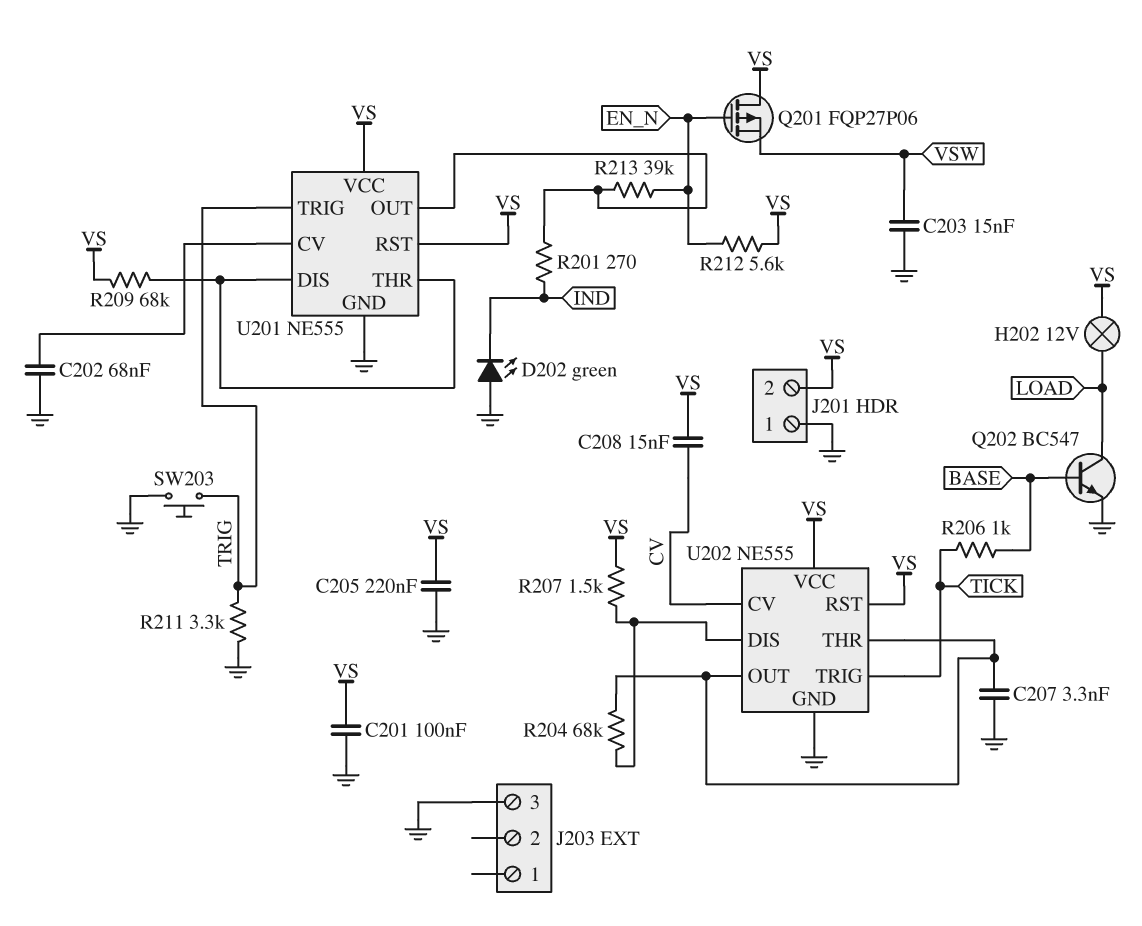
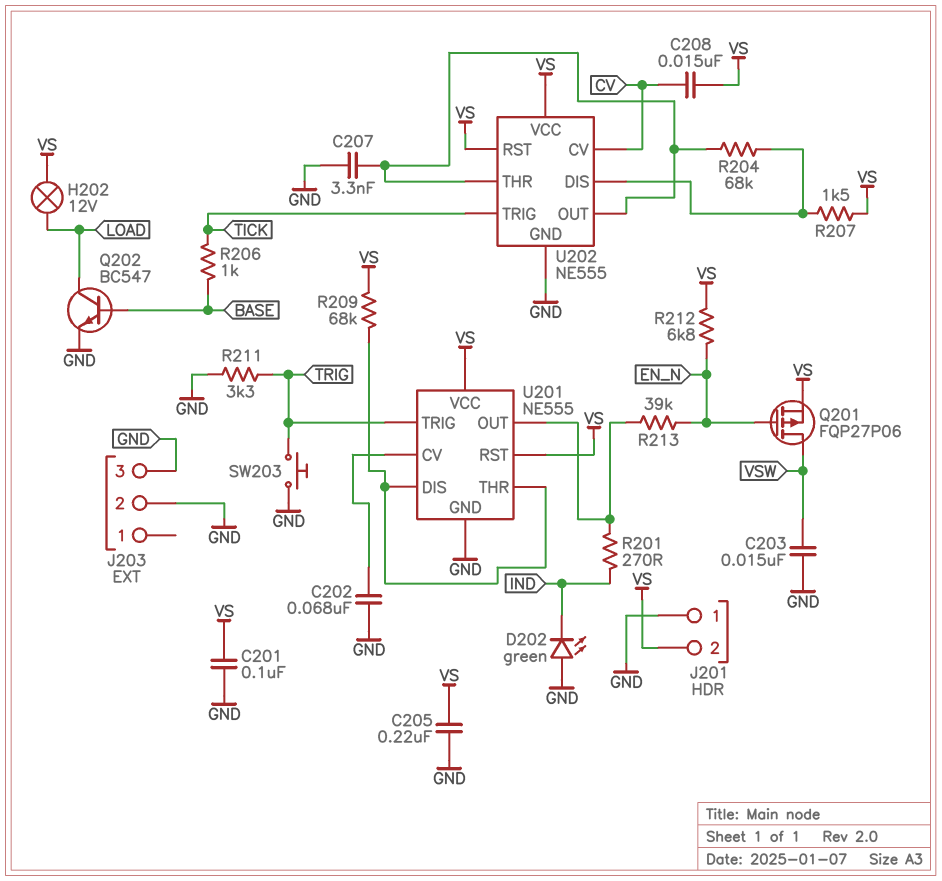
J203 pin 2: none -> GND
Q201: PMOS FQP27P06 (G EN_N, D VS, S VSW) -> PMOS FQP27P06 (G EN_N, D VSW, S VS)
R212: 5.6k (EN_N, VS) -> 6.8k (EN_N, VS)

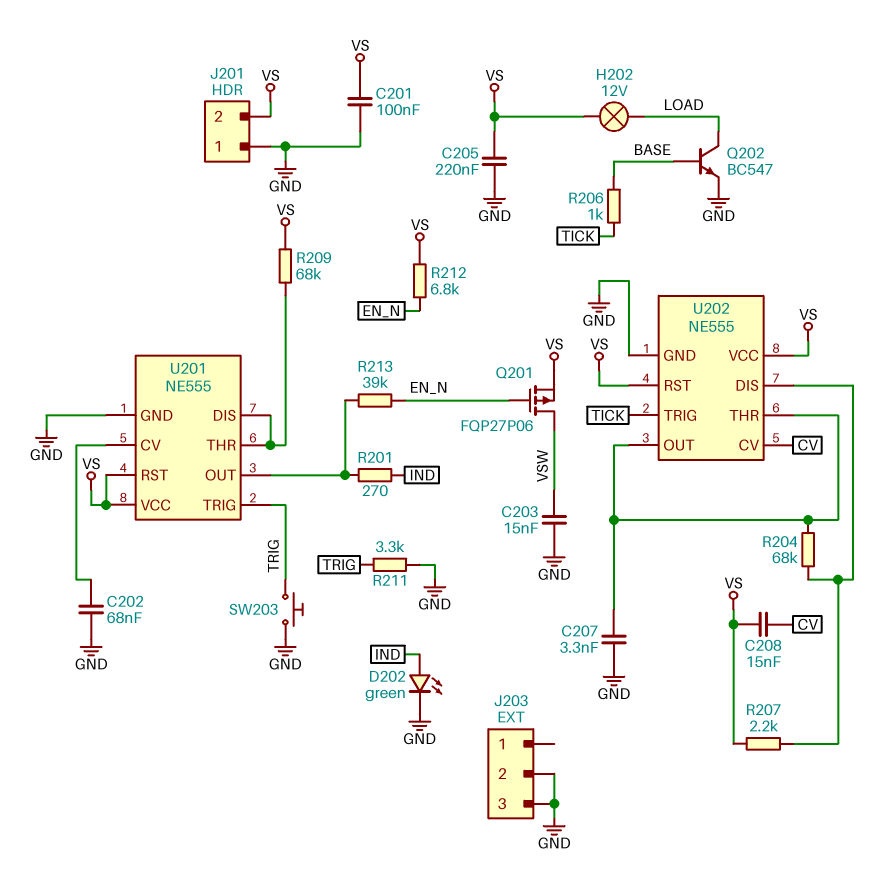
D202: LED green (A GND, K IND) -> LED green (A IND, K GND)
R207: 1.5k (U202/DIS, VS) -> 2.2k (U202/DIS, VS)

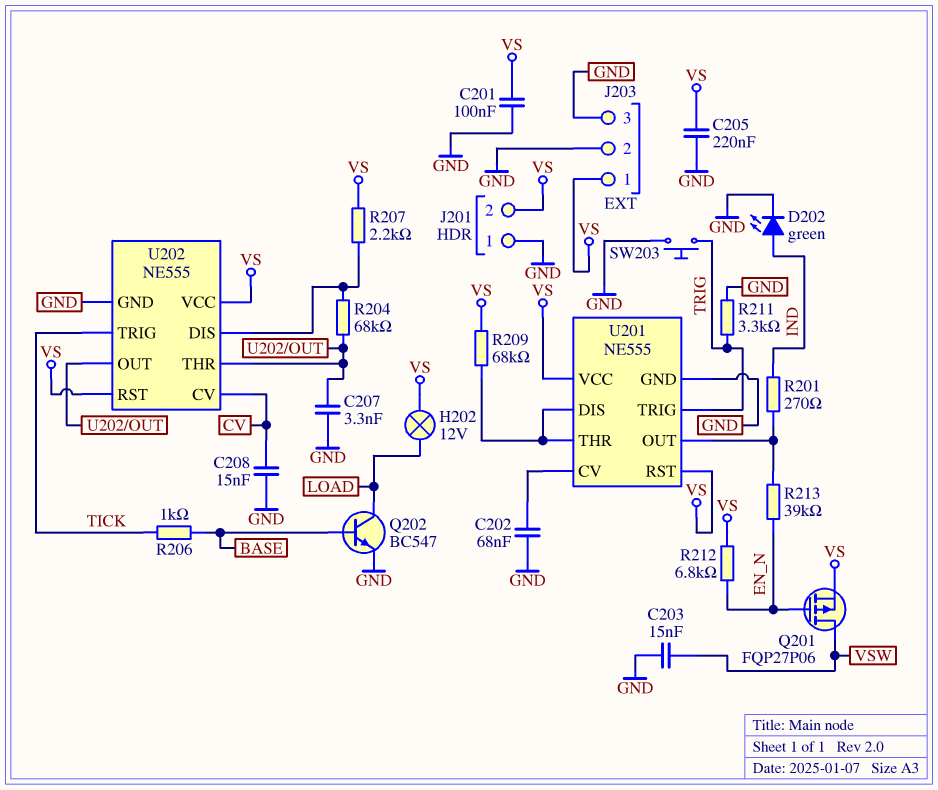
C208: 15nF (CV, VS) -> 15nF (CV, GND)
J203 pin 1: none -> VS

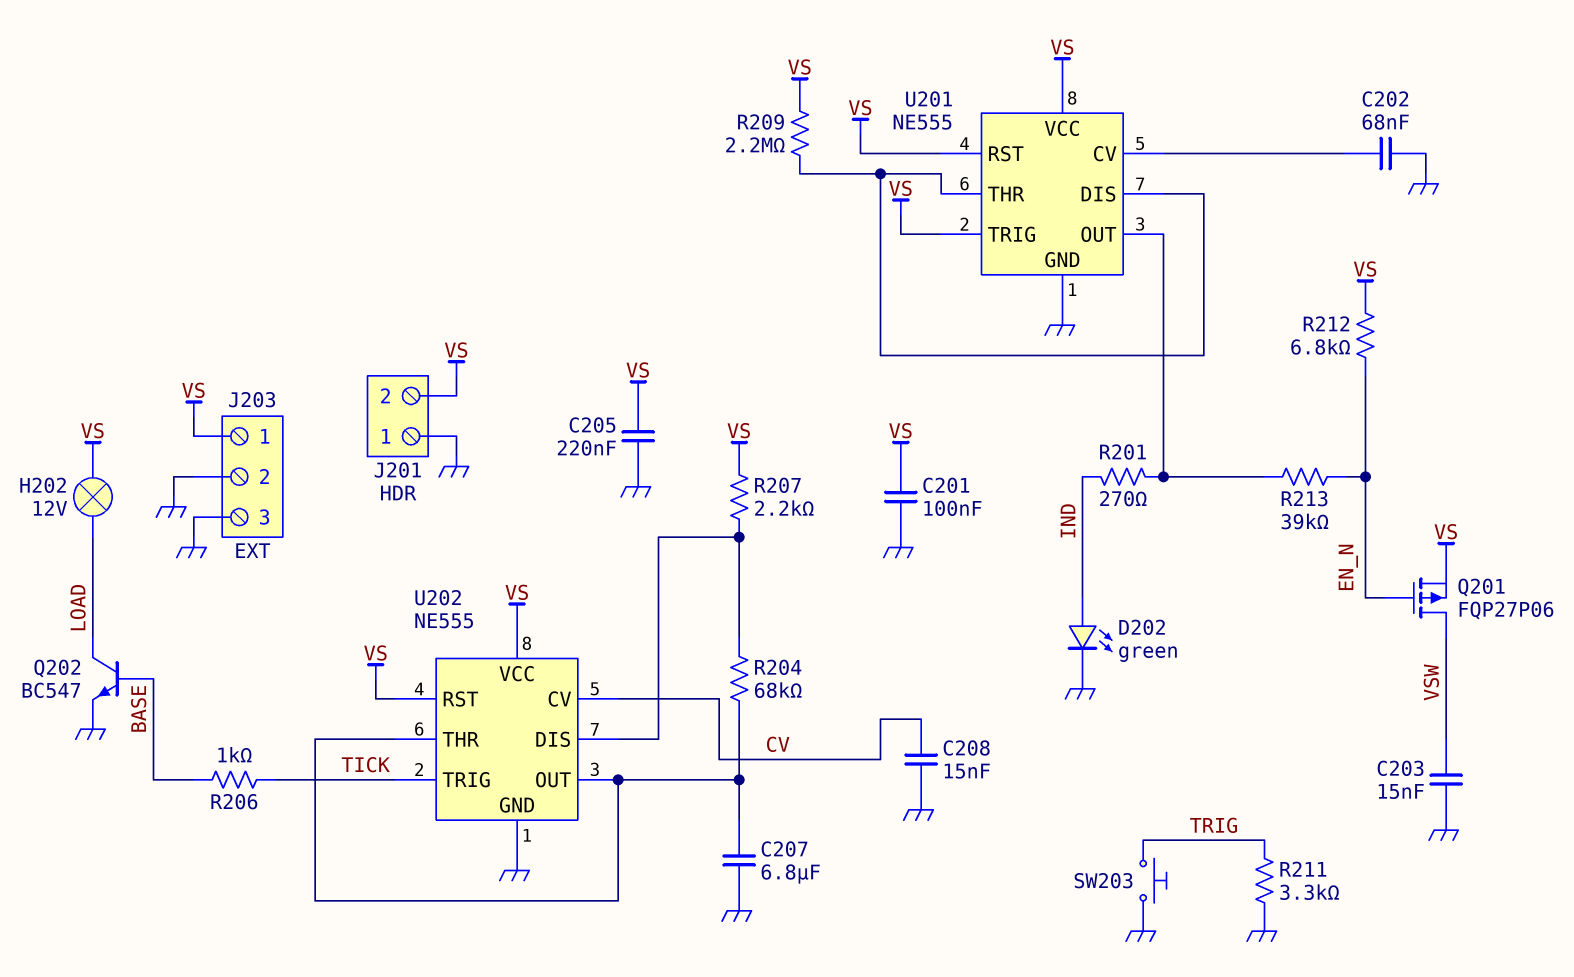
C207: 3.3nF (GND, U202/OUT) -> 6.8uF (GND, U202/OUT)
R209: 68k (U201/DIS, VS) -> 2.2M (U201/DIS, VS)
U201 pin TRIG: TRIG -> VS

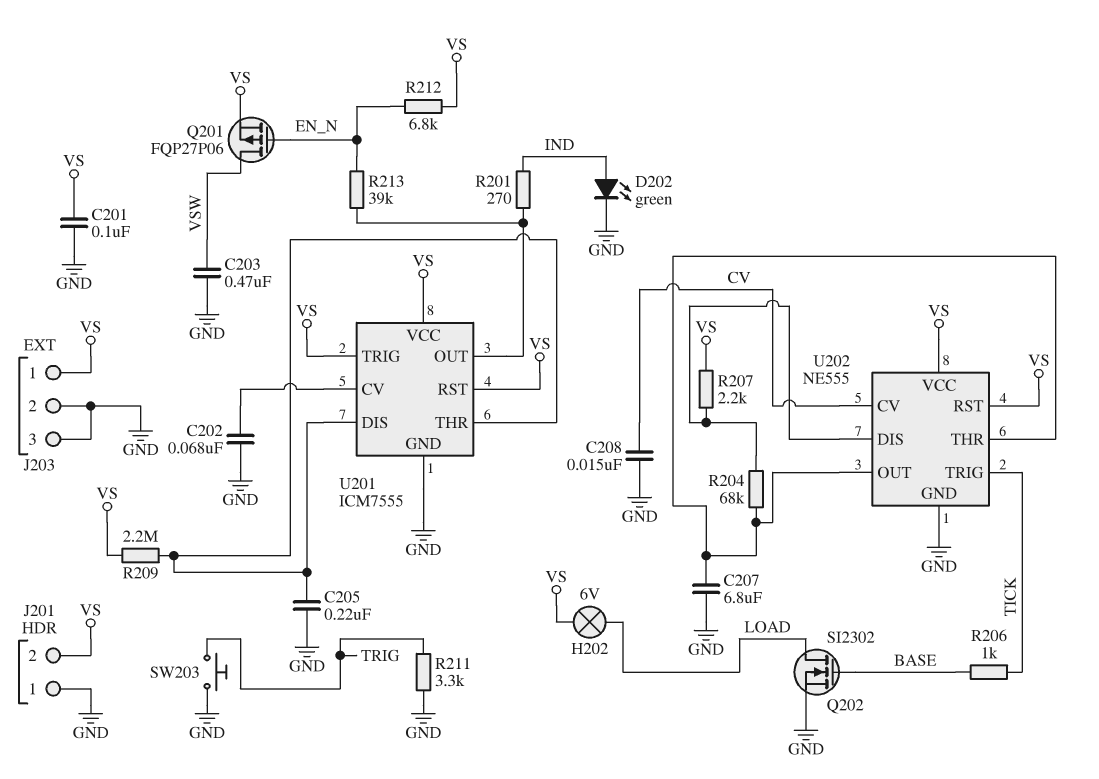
C203: 15nF (GND, VSW) -> 470nF (GND, VSW)
C205: 220nF (GND, VS) -> 220nF (GND, U201/DIS)
H202: lamp 12V (LOAD, VS) -> lamp 6V (LOAD, VS)
Q202: NPN BC547 (B BASE, C LOAD, E GND) -> NMOS SI2302 (G BASE, D LOAD, S GND)
U201: NE555 -> ICM7555

